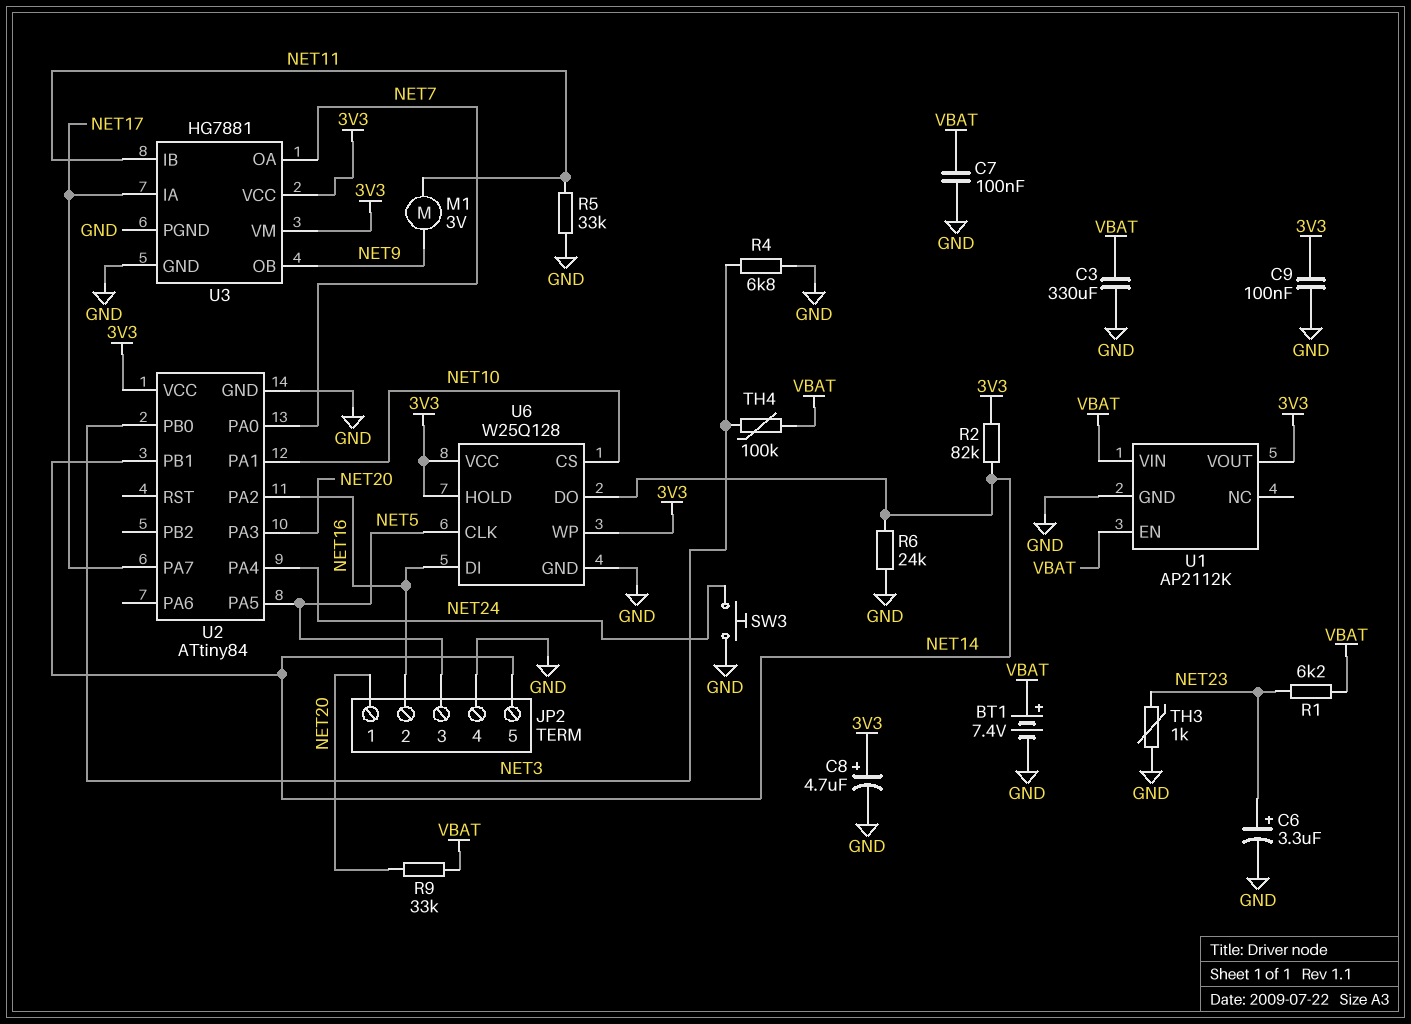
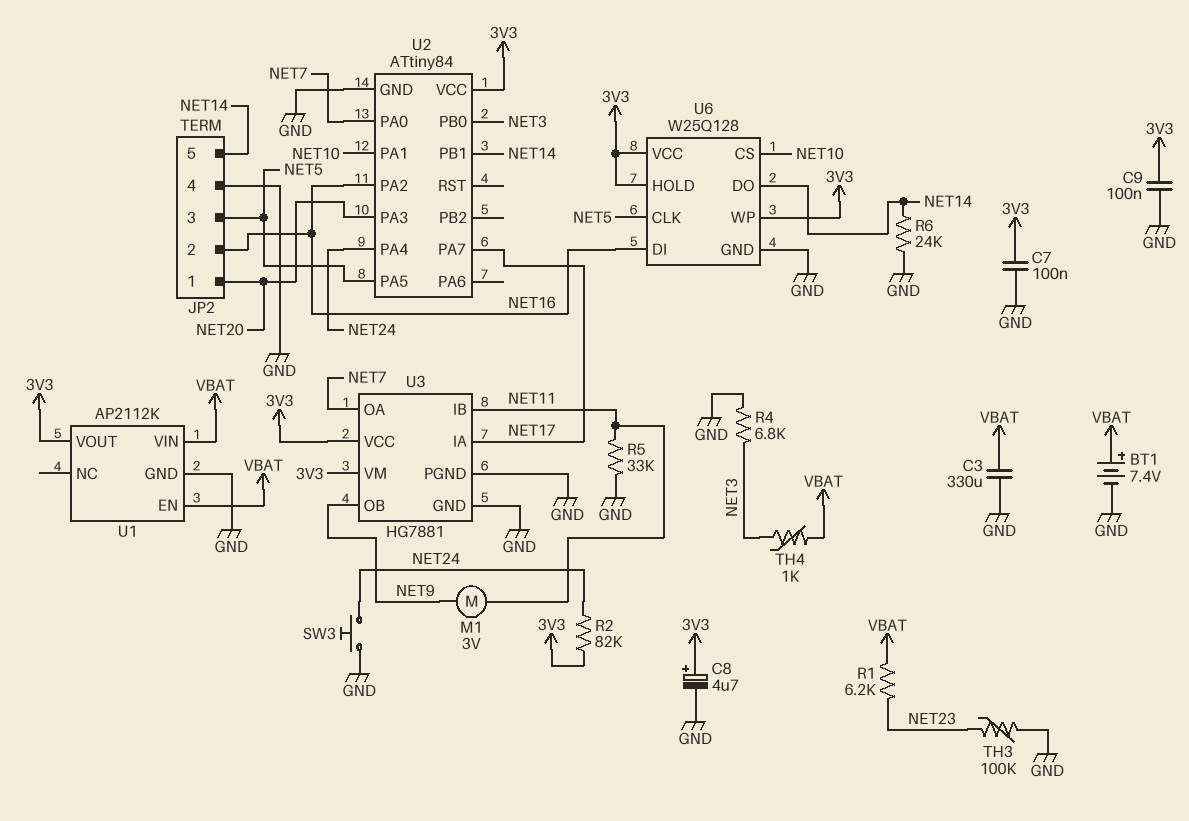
C6: 3.3uF (plus NET23, minus GND) -> none
C7: 100nF (GND, VBAT) -> 100nF (3V3, GND)
R2: 82k (3V3, NET14) -> 82k (3V3, NET24)
R9: 33k (NET20, VBAT) -> none
TH3: 1k (GND, NET23) -> 100k (GND, NET23)
TH4: 100k (NET3, VBAT) -> 1k (NET3, VBAT)

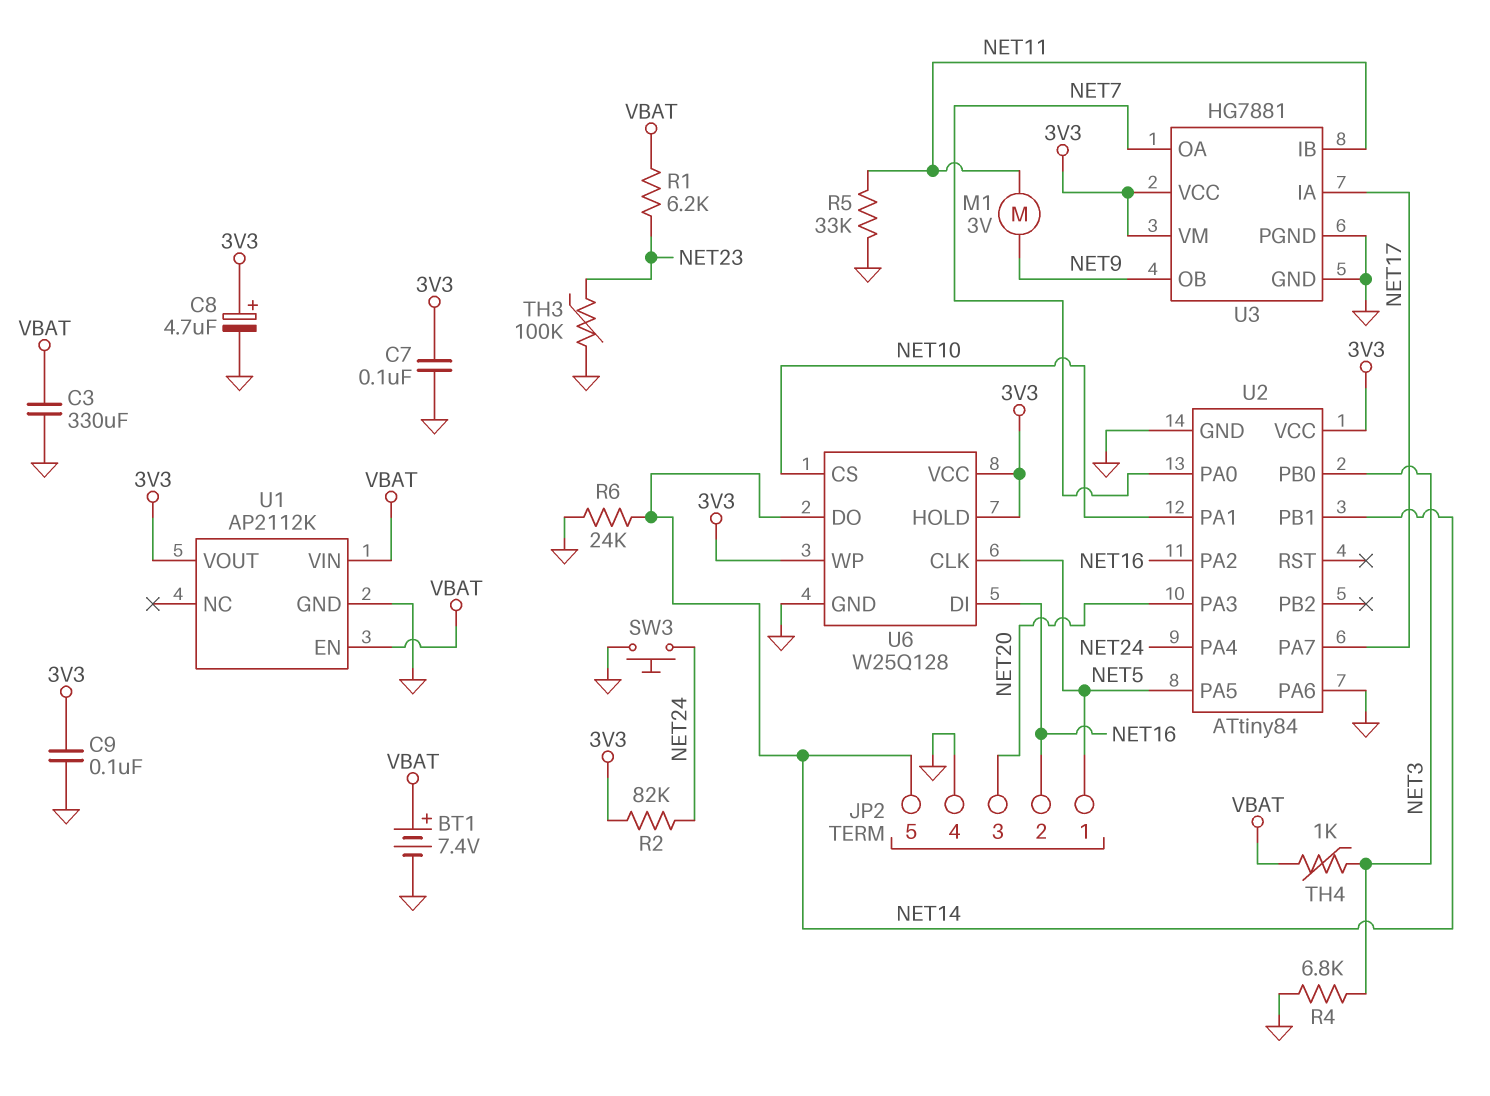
JP2 pin 1: NET20 -> NET5
JP2 pin 3: NET5 -> NET20
U2 pin PA6: none -> GND

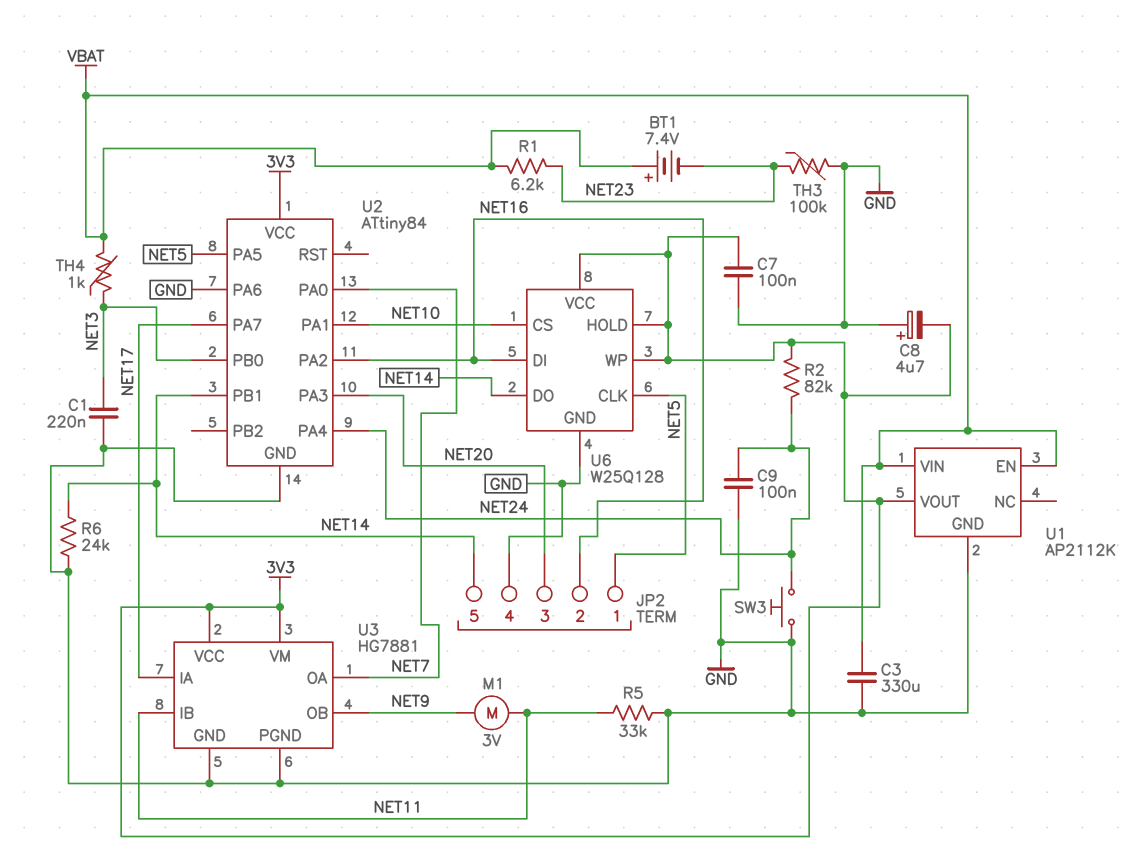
BT1: 7.4V (plus VBAT, minus GND) -> 7.4V (plus VBAT, minus NET23)
C1: none -> 220nF (GND, NET3)
C8: 4.7uF (plus 3V3, minus GND) -> 4.7uF (plus GND, minus 3V3)
C9: 100nF (3V3, GND) -> 100nF (GND, NET24)
R4: 6.8k (GND, NET3) -> none

